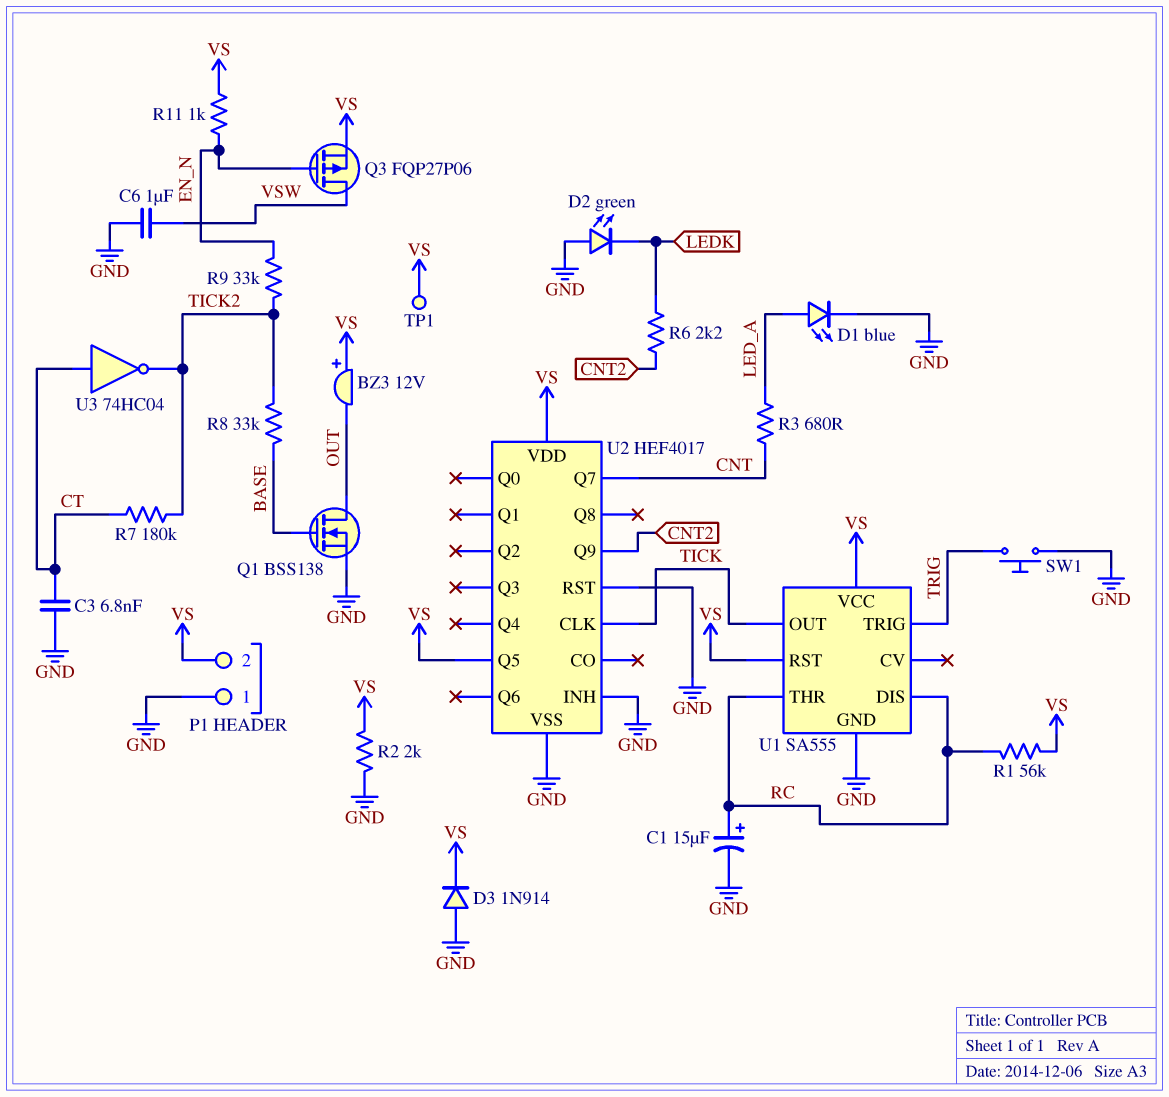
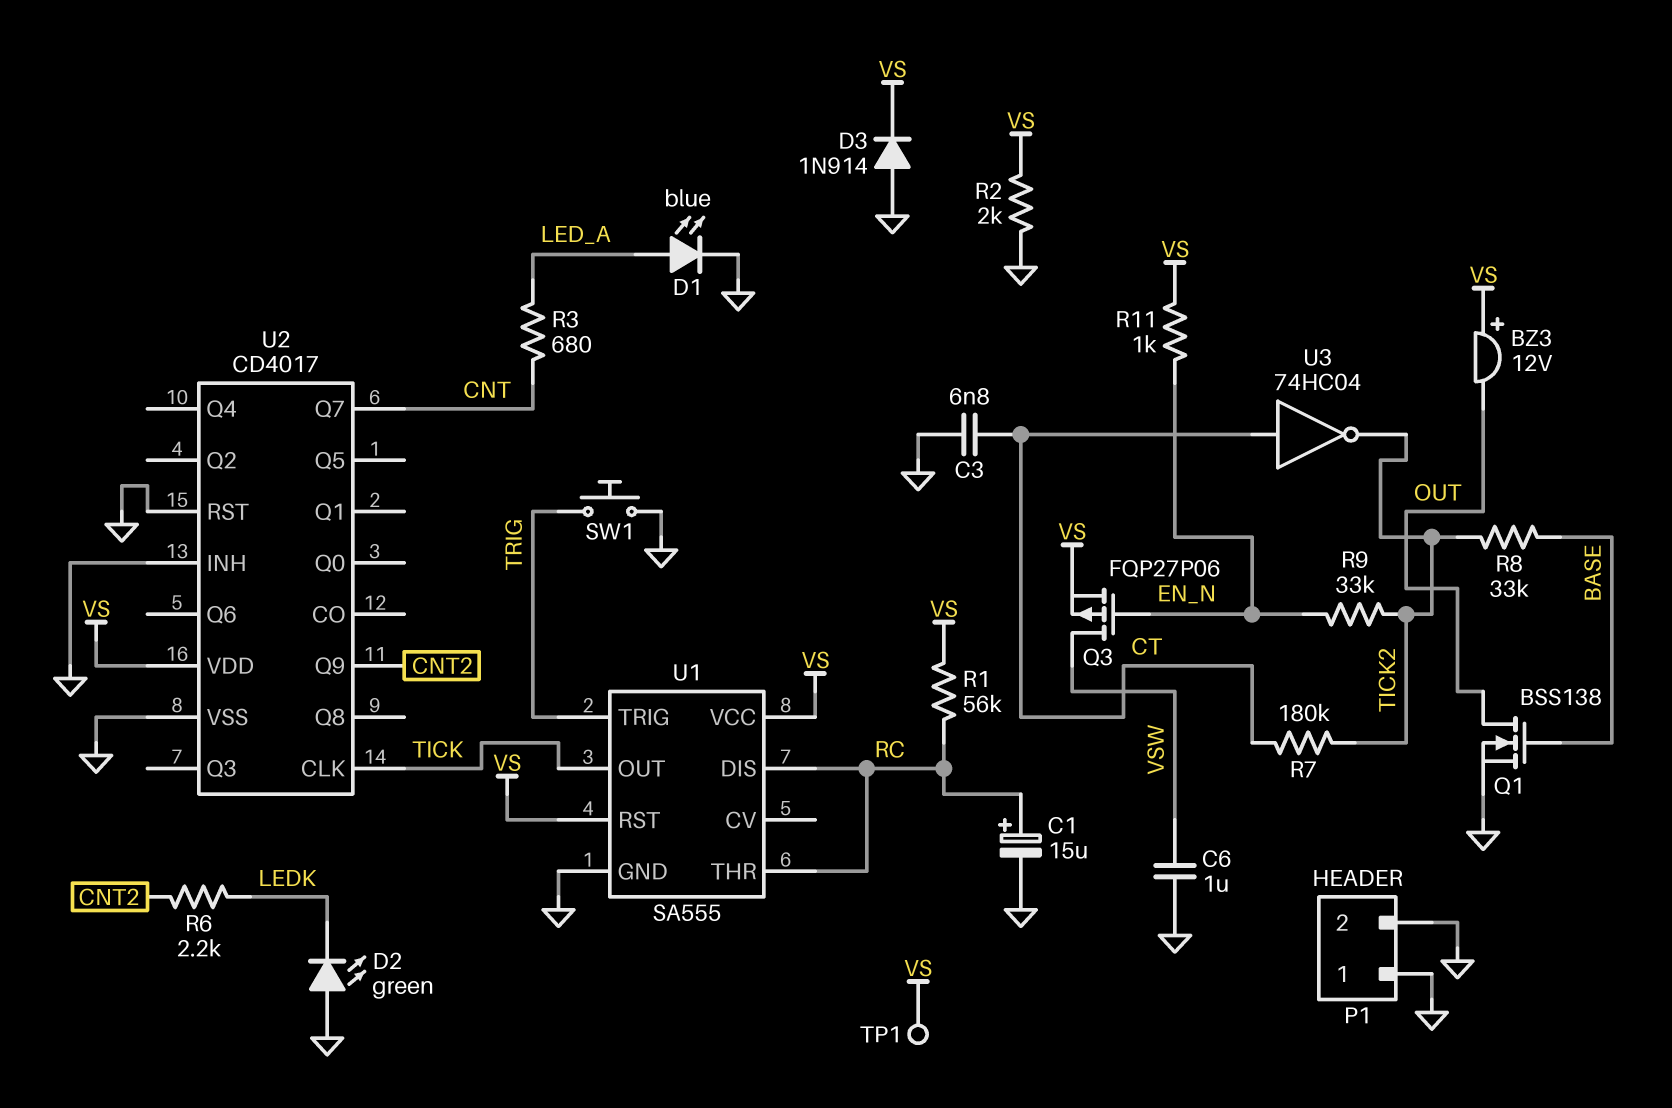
P1 pin 2: VS -> GND
U2: HEF4017 -> CD4017
U2 pin Q5: VS -> none

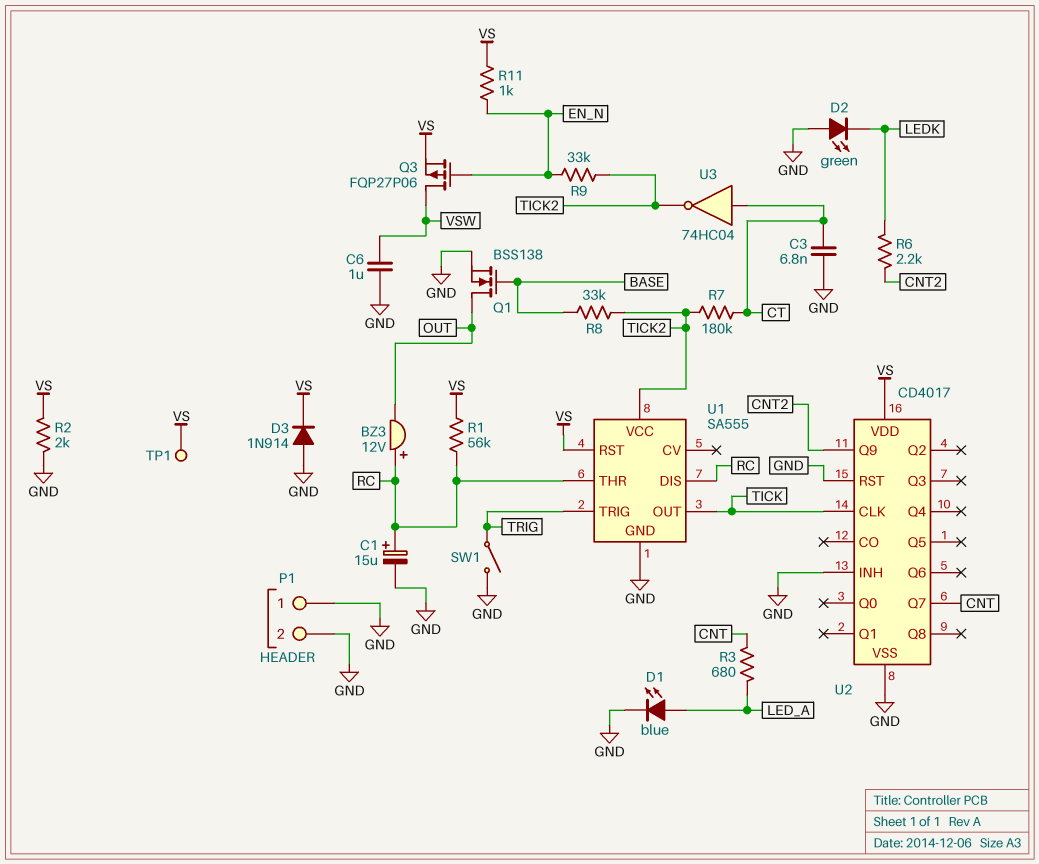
BZ3: buzzer 12V (plus VS, minus OUT) -> buzzer 12V (plus RC, minus OUT)
SW1: button (GND, TRIG) -> switch (GND, TRIG)
U1 pin VCC: VS -> TICK2

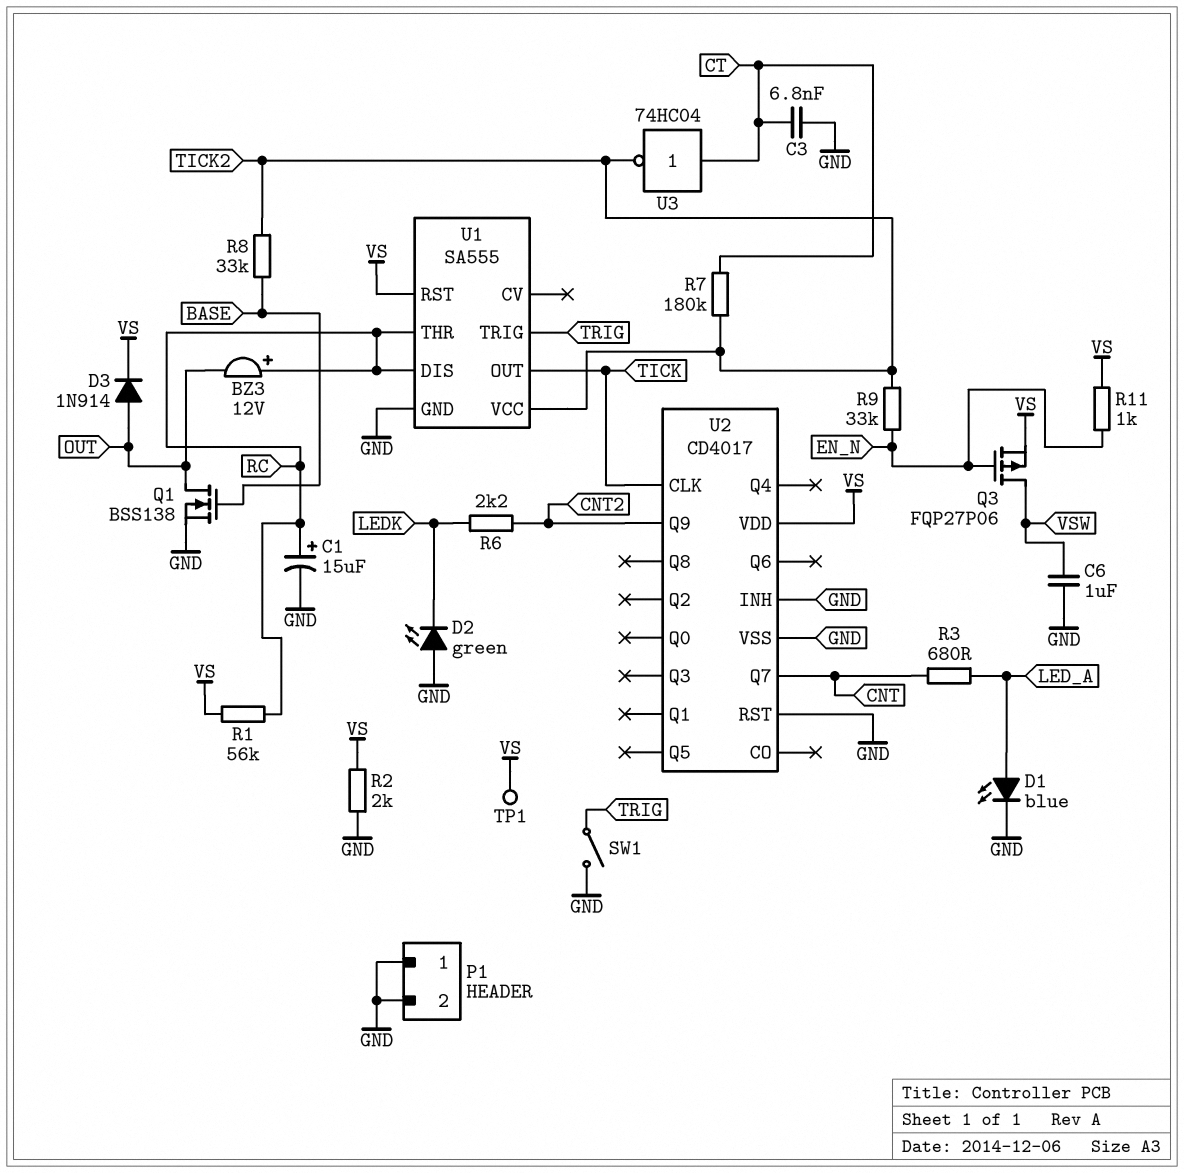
D3: diode 1N914 (A GND, K VS) -> diode 1N914 (A OUT, K VS)

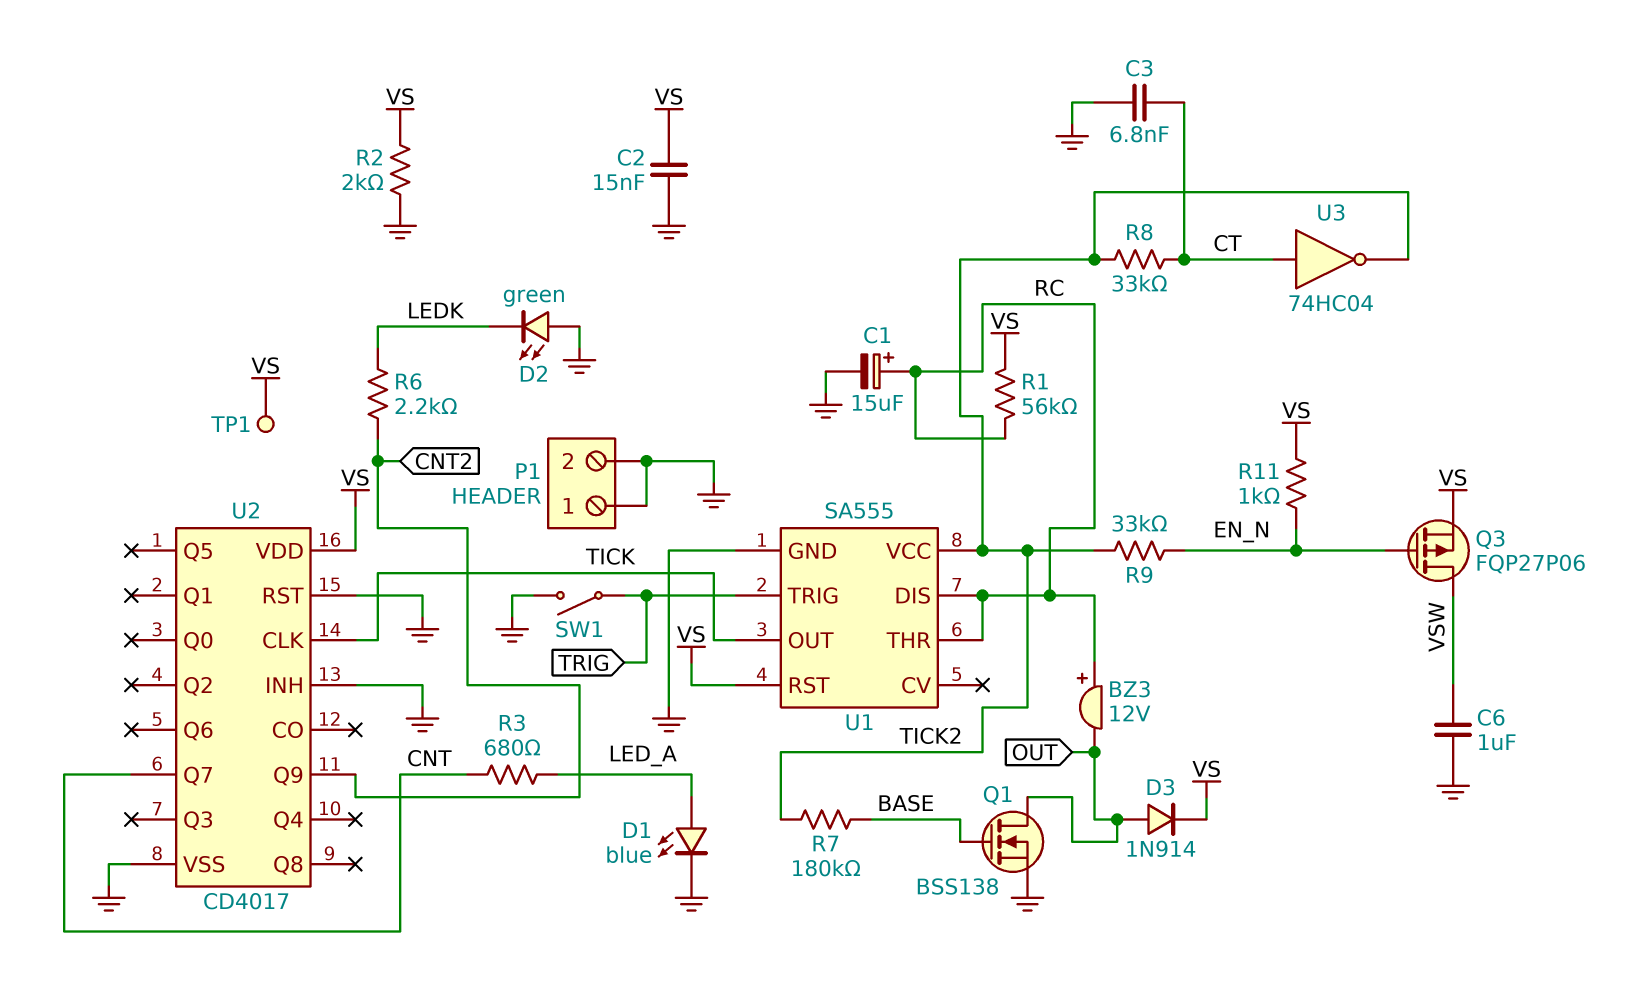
C2: none -> 15nF (GND, VS)
R7: 180k (CT, TICK2) -> 180k (BASE, TICK2)
R8: 33k (BASE, TICK2) -> 33k (CT, TICK2)

